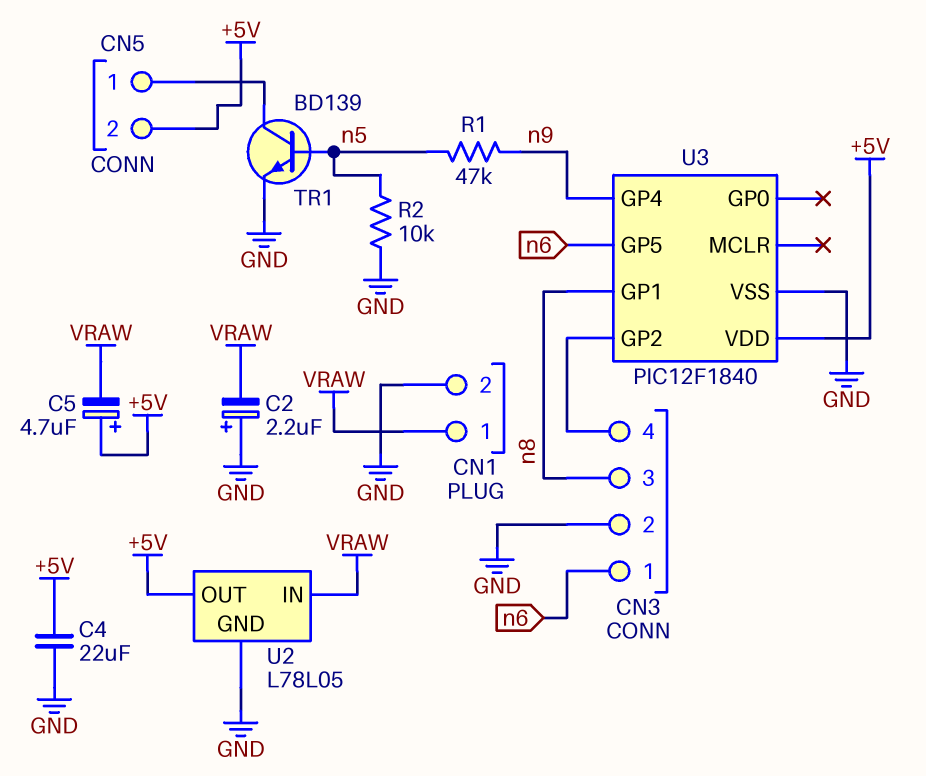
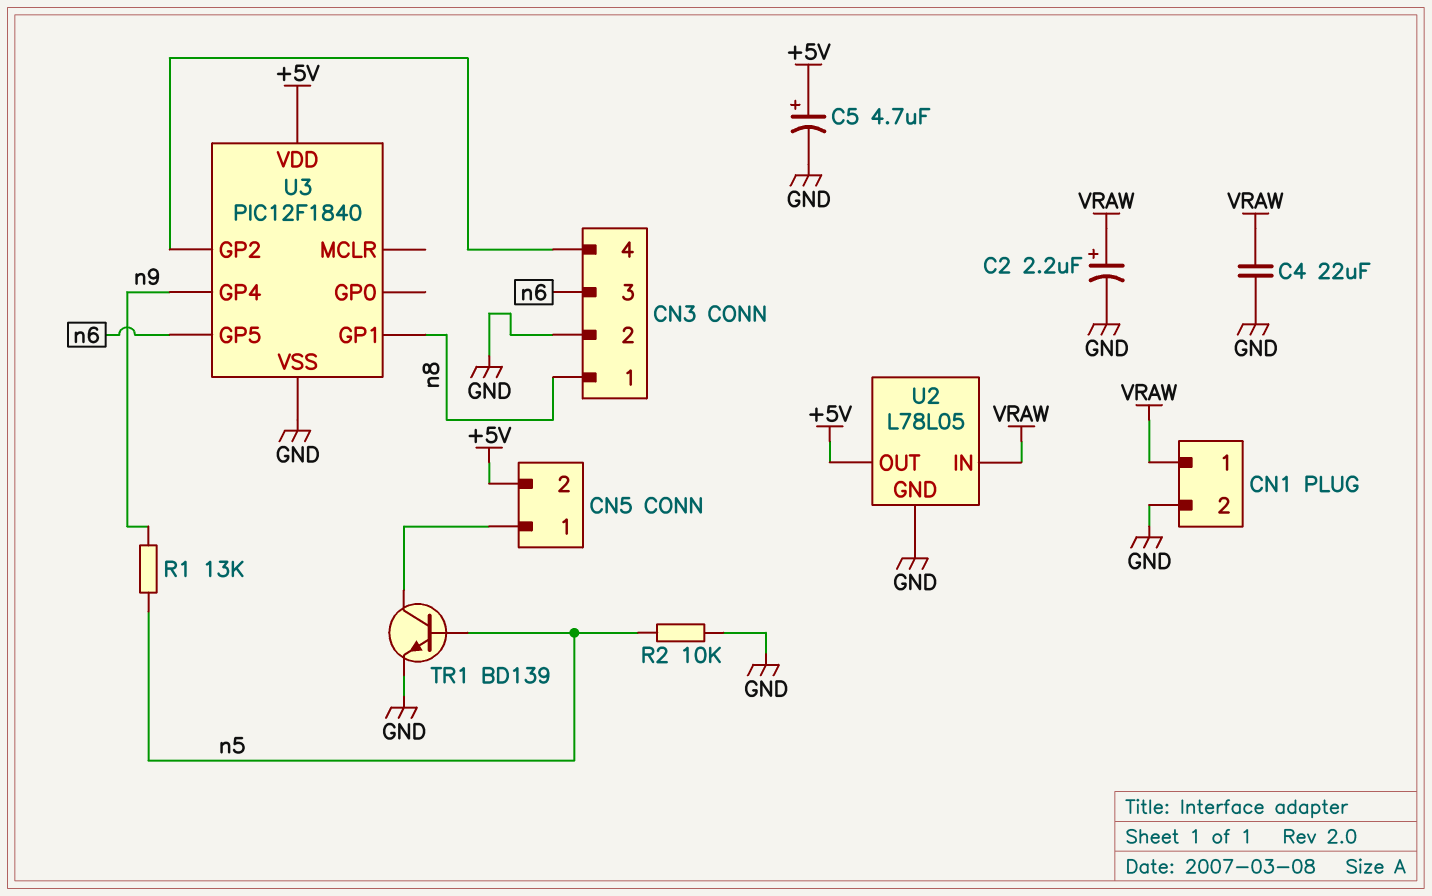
C2: 2.2uF (plus GND, minus VRAW) -> 2.2uF (plus VRAW, minus GND)
C4: 22uF (+5V, GND) -> 22uF (GND, VRAW)
C5: 4.7uF (plus +5V, minus VRAW) -> 4.7uF (plus +5V, minus GND)
CN3 pin 1: n6 -> n8
CN3 pin 3: n8 -> n6
R1: 47k (n5, n9) -> 13k (n5, n9)

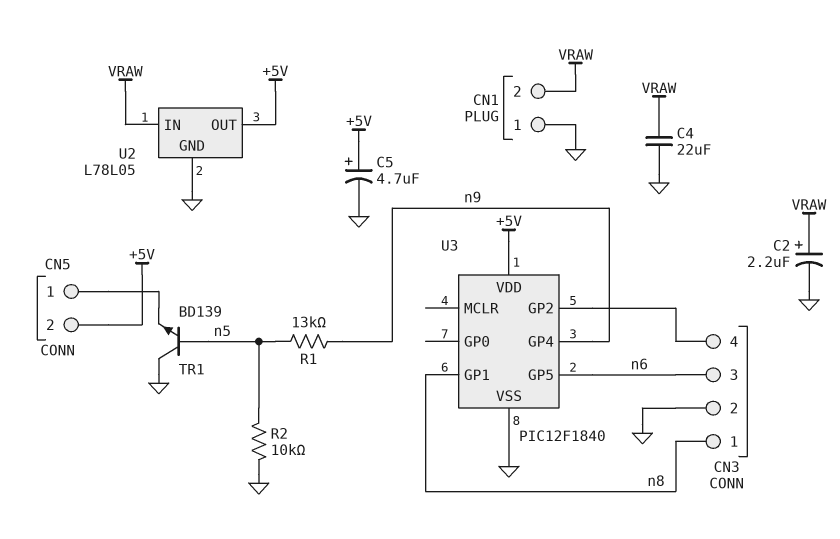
CN1 pin 1: VRAW -> GND
CN1 pin 2: GND -> VRAW
TR1: NPN BD139 (B n5, C CN5/1, E GND) -> NPN BD139 (B n5, C GND, E CN5/1)

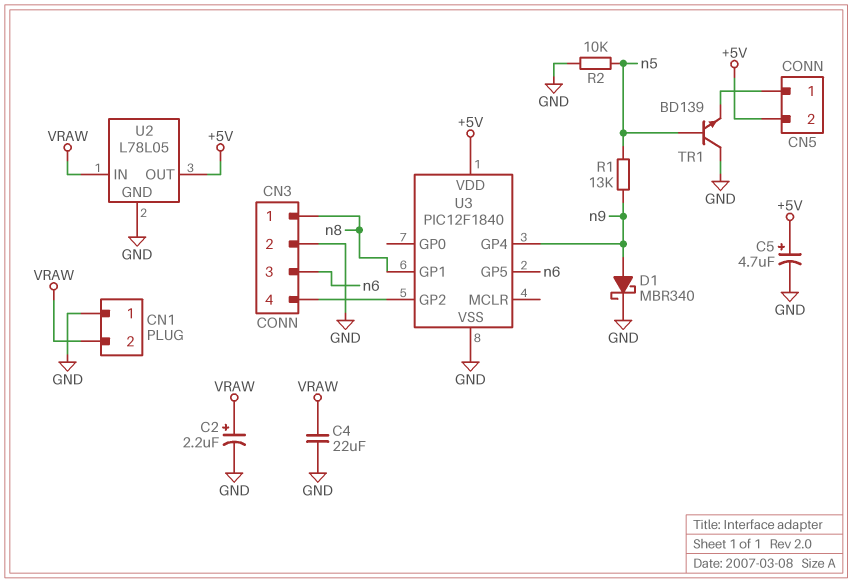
D1: none -> schottky MBR340 (A n9, K GND)

